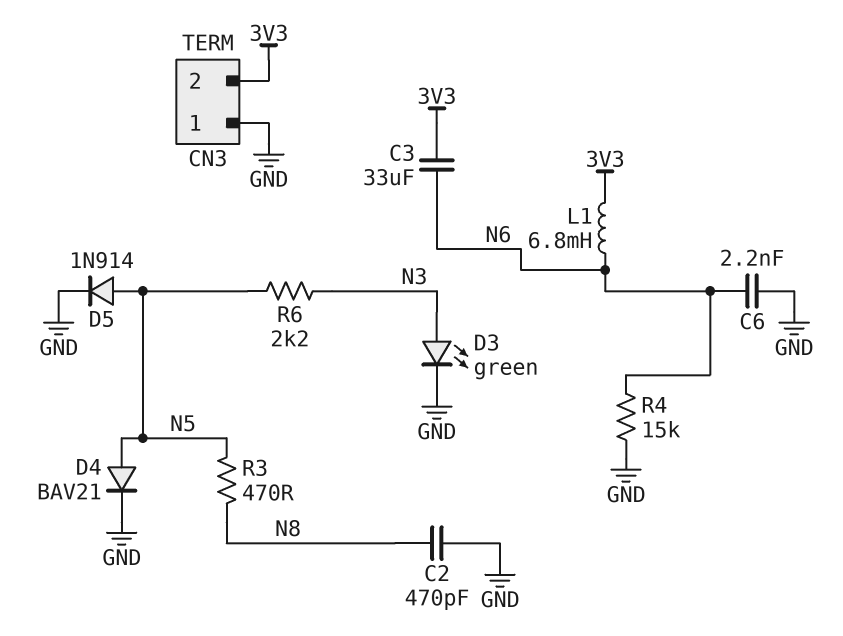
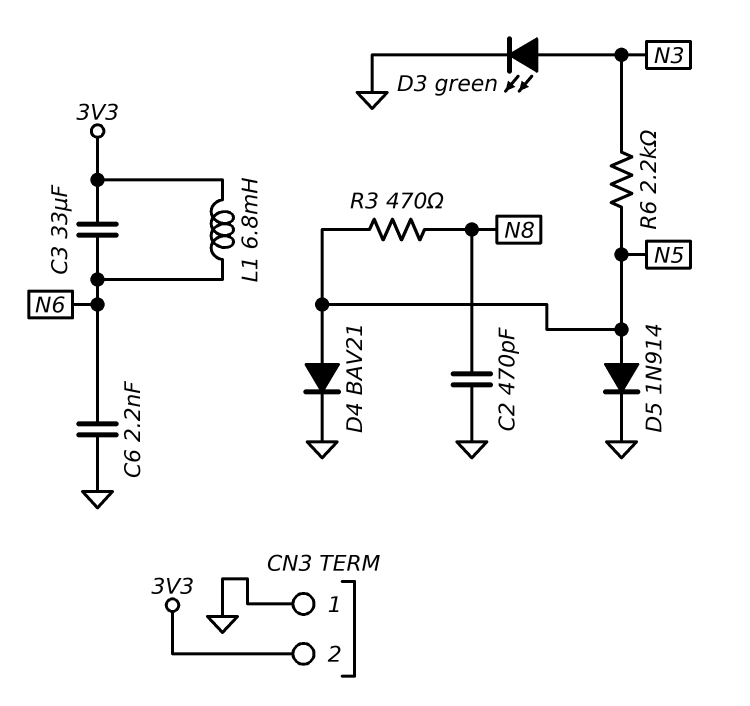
R4: 15k (GND, N6) -> none

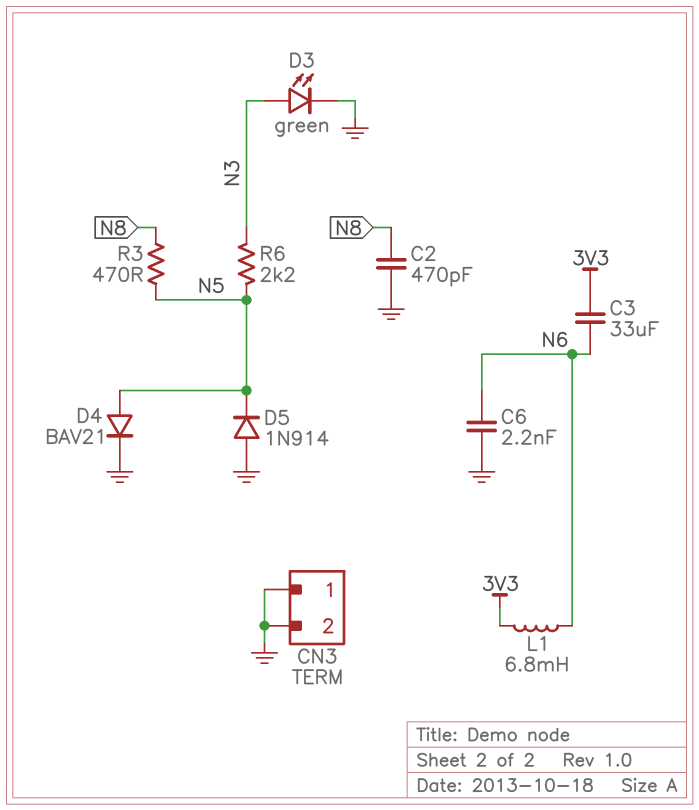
CN3 pin 2: 3V3 -> GND
D5: diode 1N914 (A N5, K GND) -> diode 1N914 (A GND, K N5)

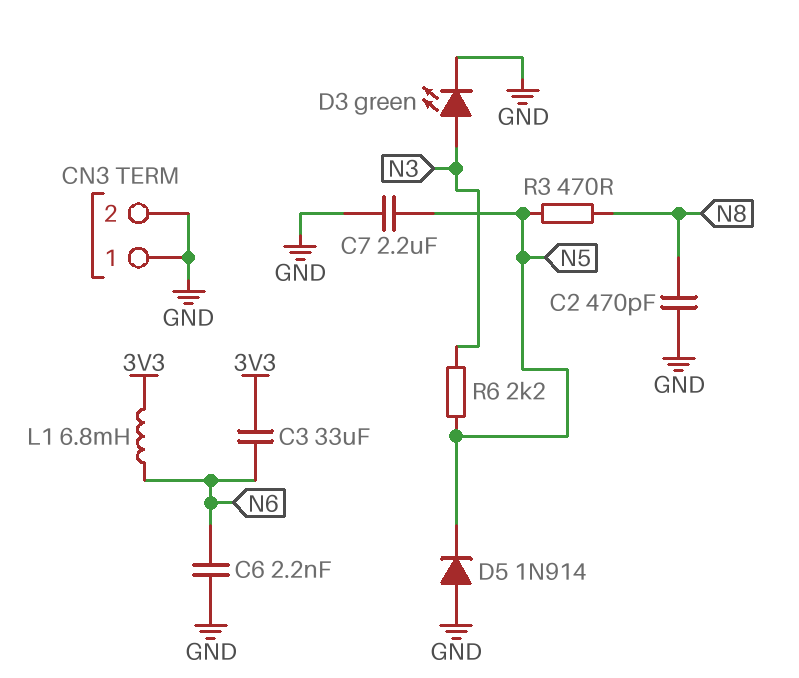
C7: none -> 2.2uF (GND, N5)
D4: diode BAV21 (A N5, K GND) -> none

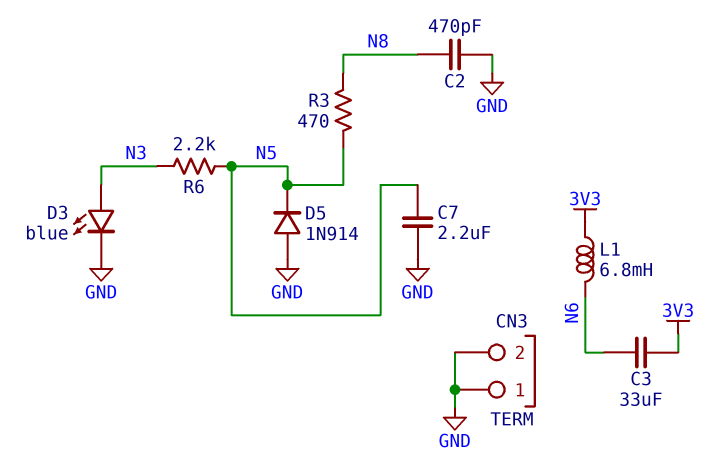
C6: 2.2nF (GND, N6) -> none
D3: LED green (A N3, K GND) -> LED blue (A N3, K GND)

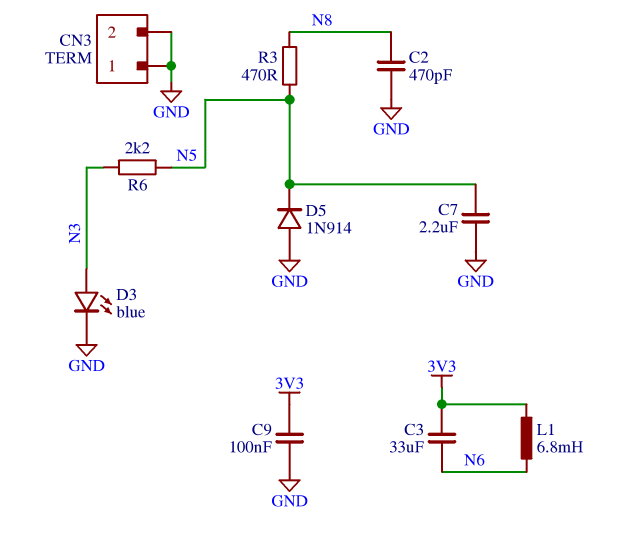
C9: none -> 100nF (3V3, GND)

